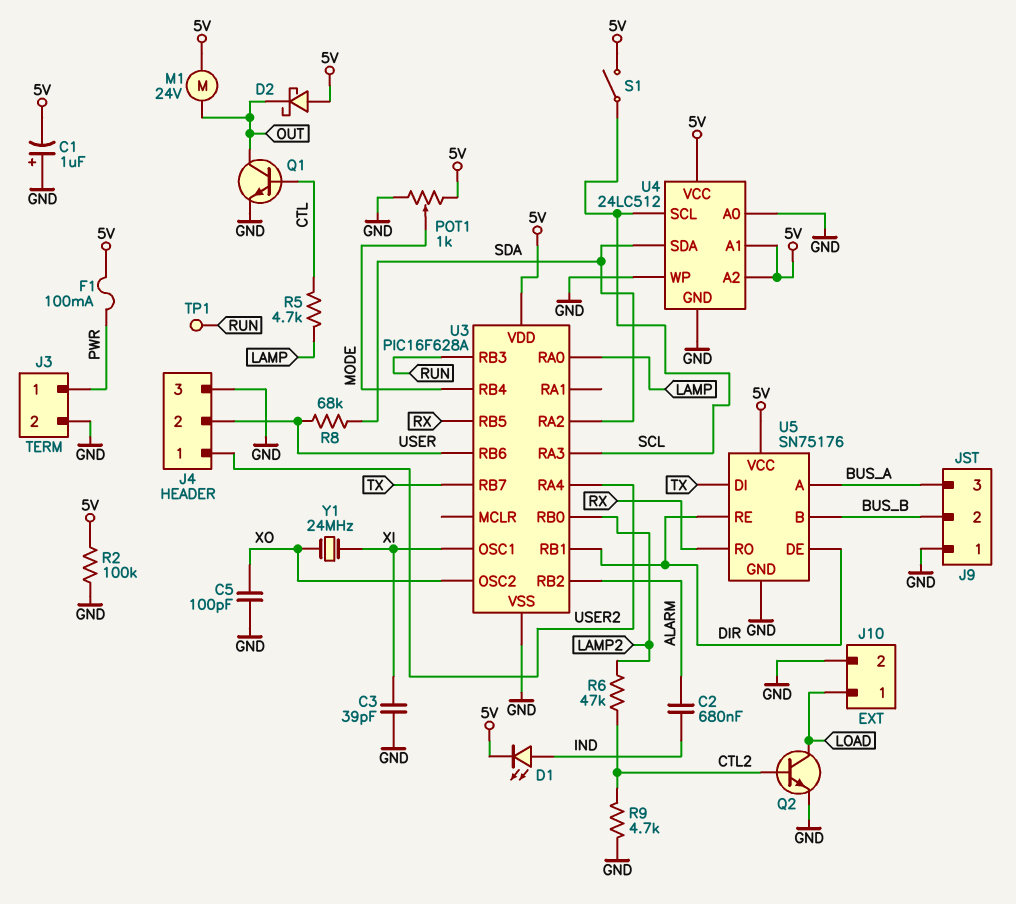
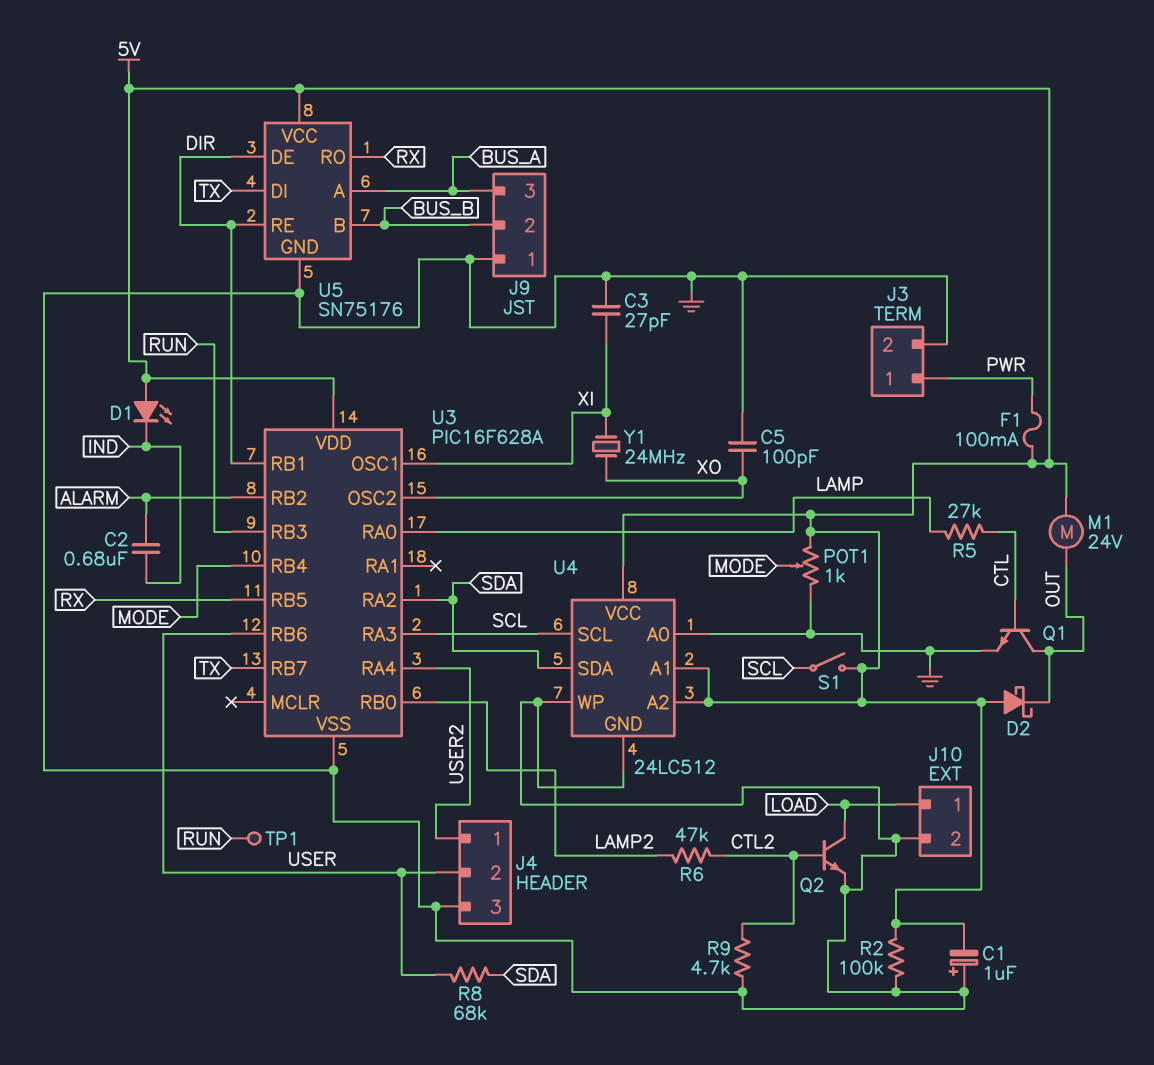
C3: 39pF (GND, XI) -> 27pF (GND, XI)
D1: LED (A IND, K 5V) -> LED (A 5V, K IND)
R5: 4.7k (CTL, LAMP) -> 27k (CTL, LAMP)

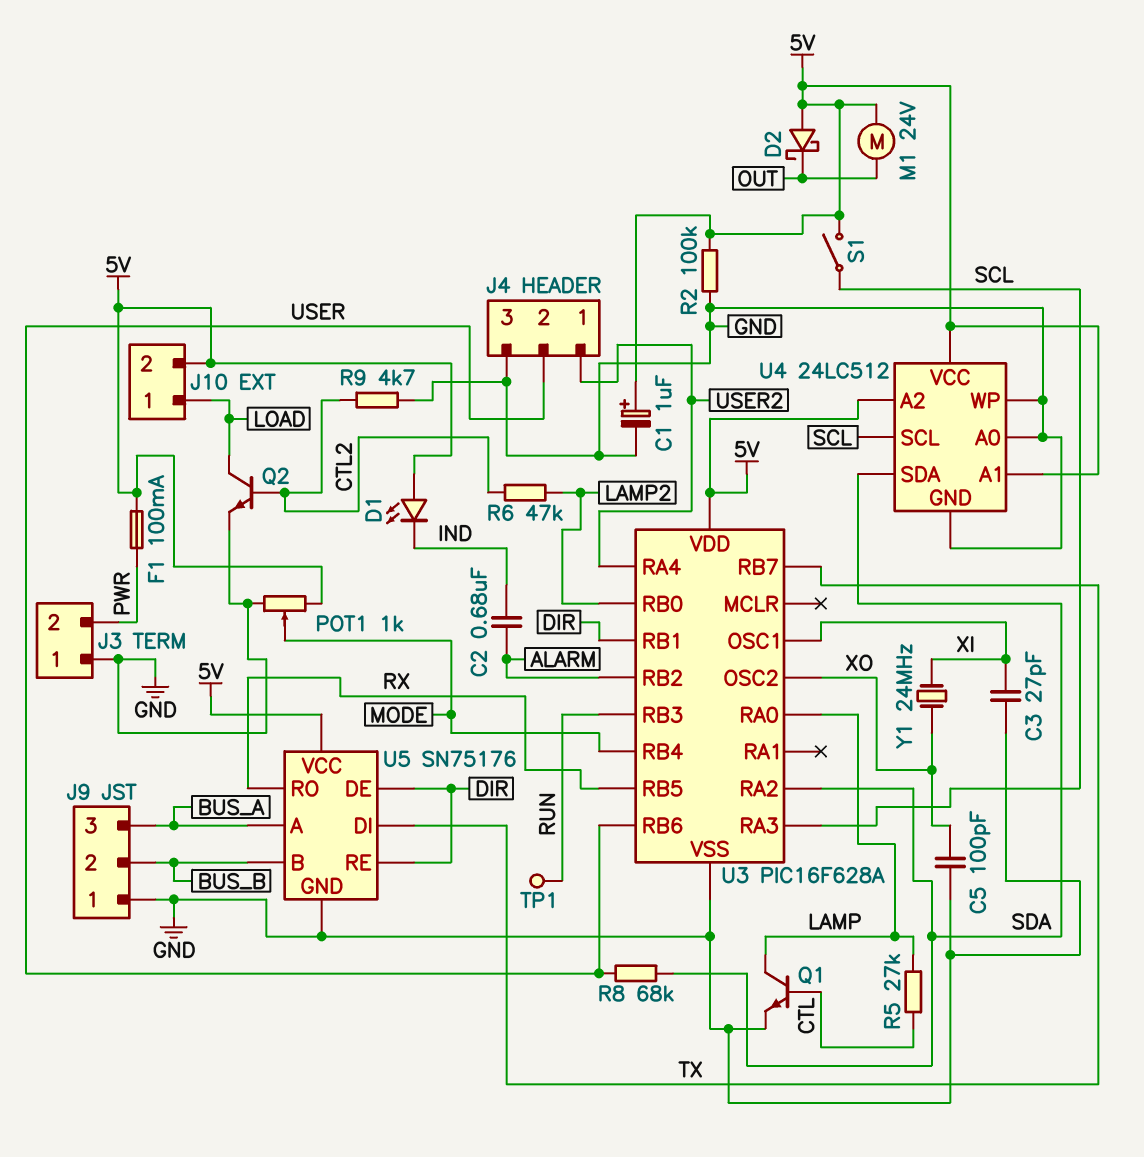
C1: 1uF (plus GND, minus 5V) -> 1uF (plus 5V, minus GND)
J3 pin 1: PWR -> GND
J3 pin 2: GND -> PWR
J10 pin 2: GND -> 5V
Q1: NPN (B CTL, C OUT, E GND) -> NPN (B CTL, C LAMP, E GND)

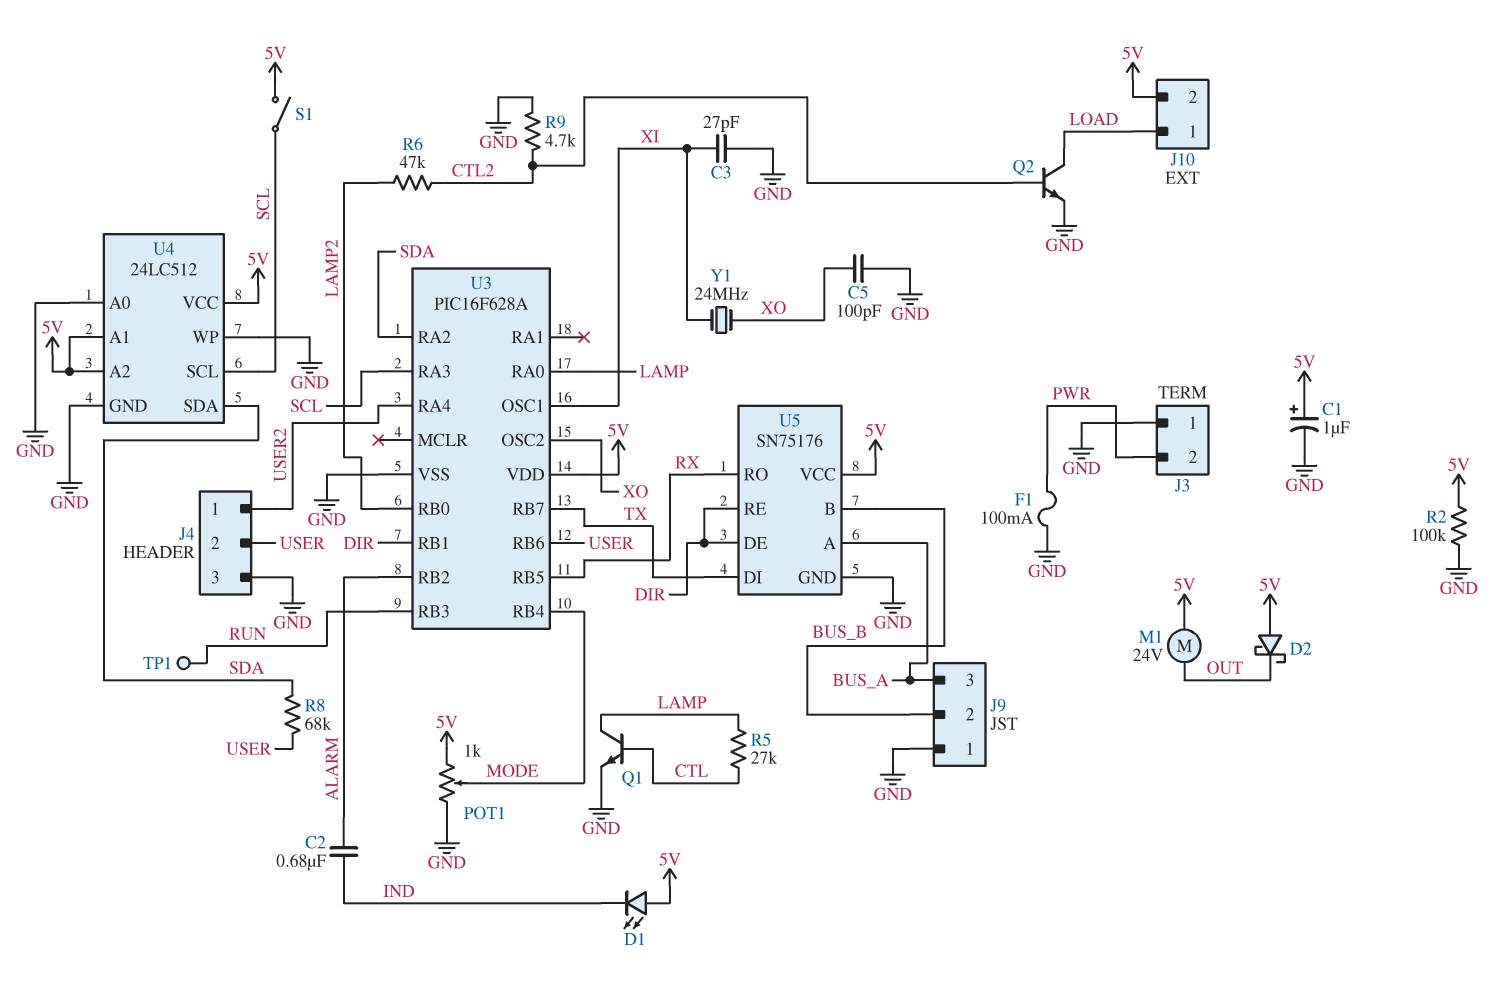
F1: 100mA (5V, PWR) -> 100mA (GND, PWR)

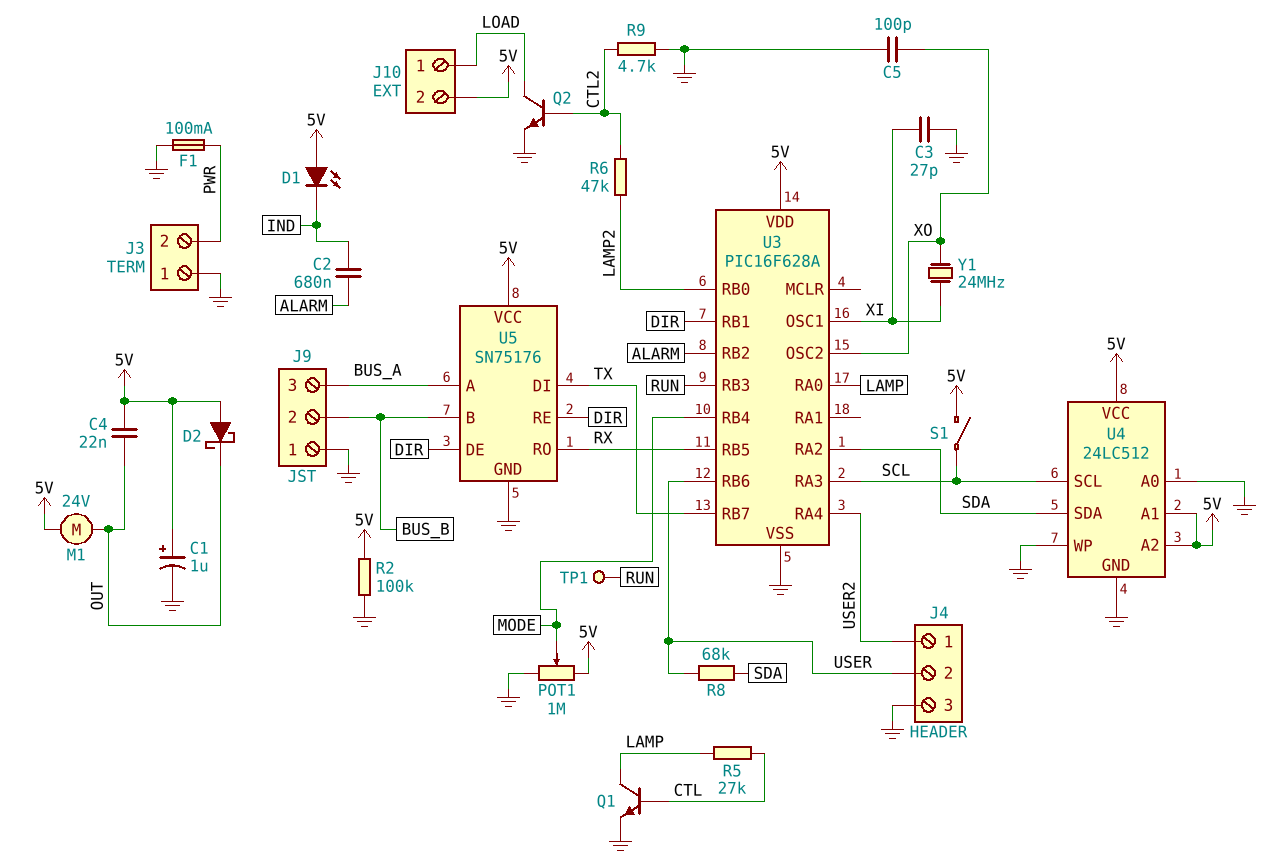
C4: none -> 22nF (5V, OUT)
POT1: 1k (5V, GND, wiper MODE) -> 1M (5V, GND, wiper MODE)

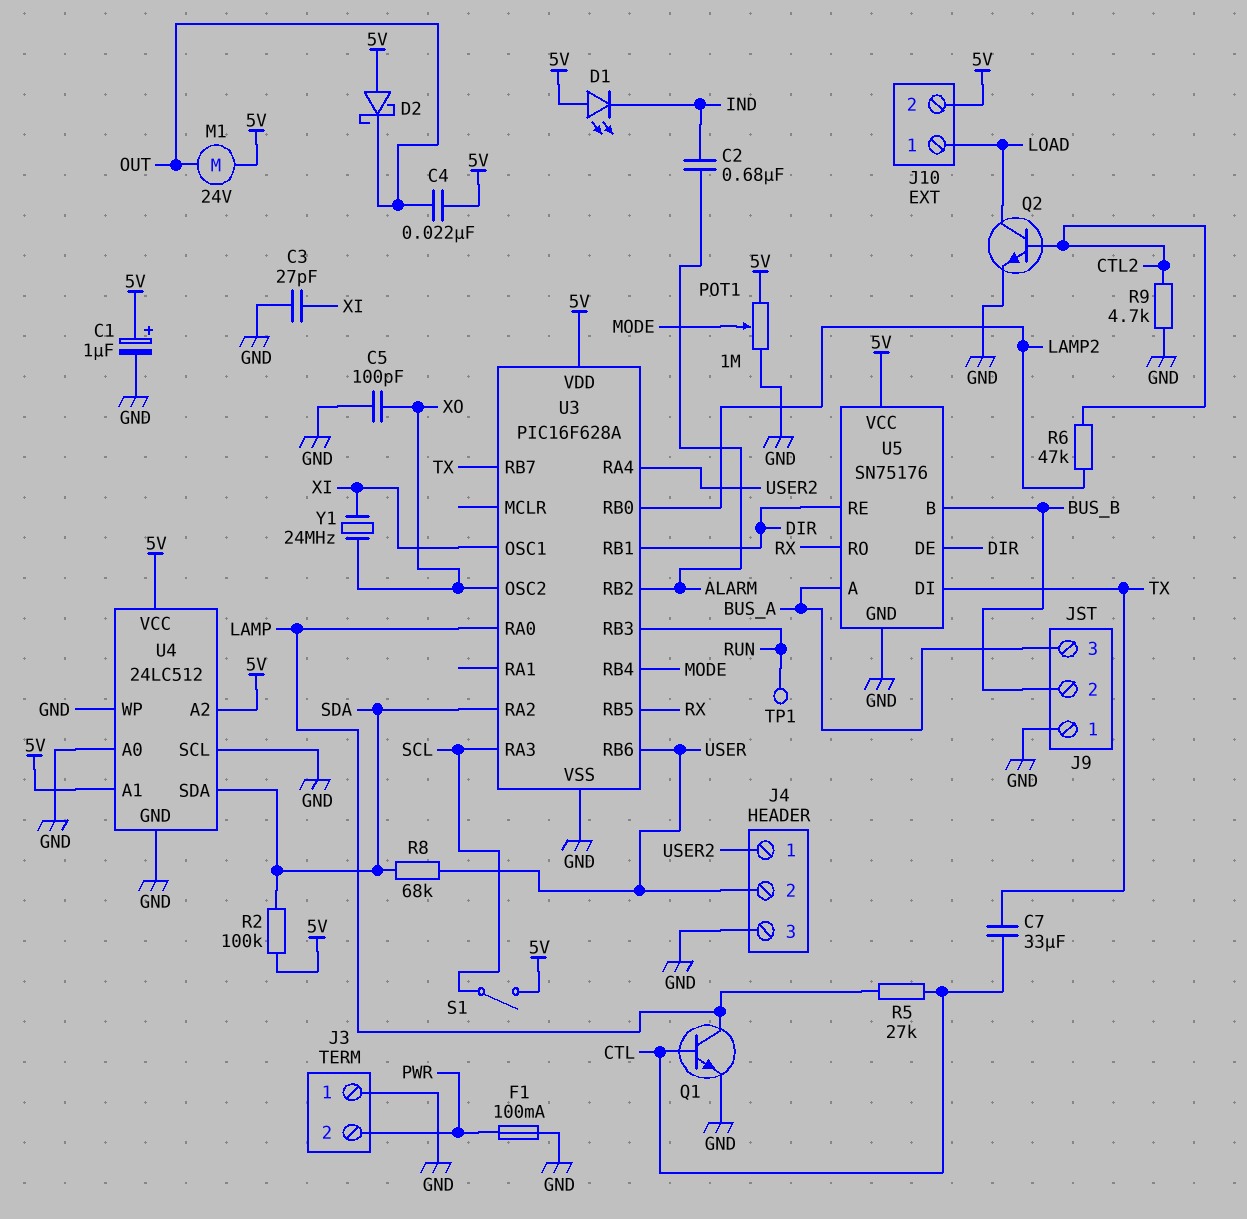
C7: none -> 33uF (CTL, TX)
R2: 100k (5V, GND) -> 100k (5V, SDA)
U4 pin SCL: SCL -> GND

